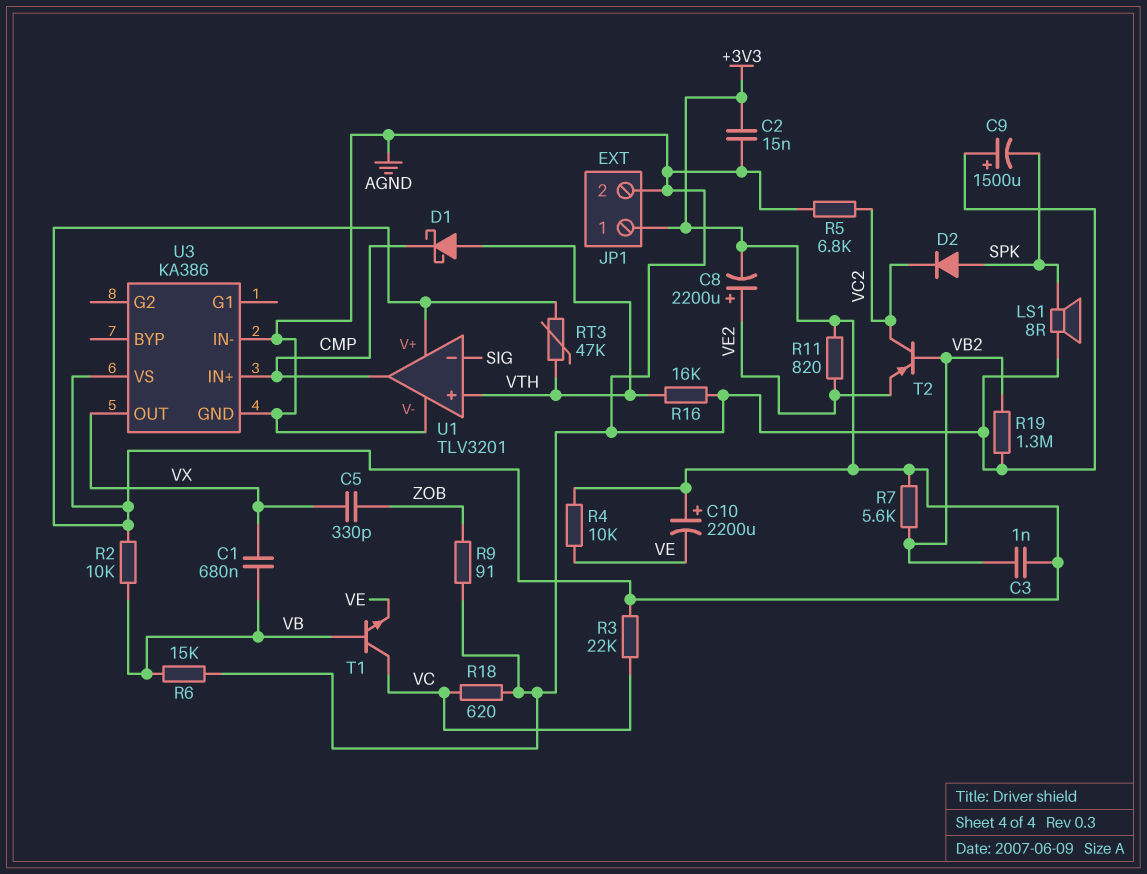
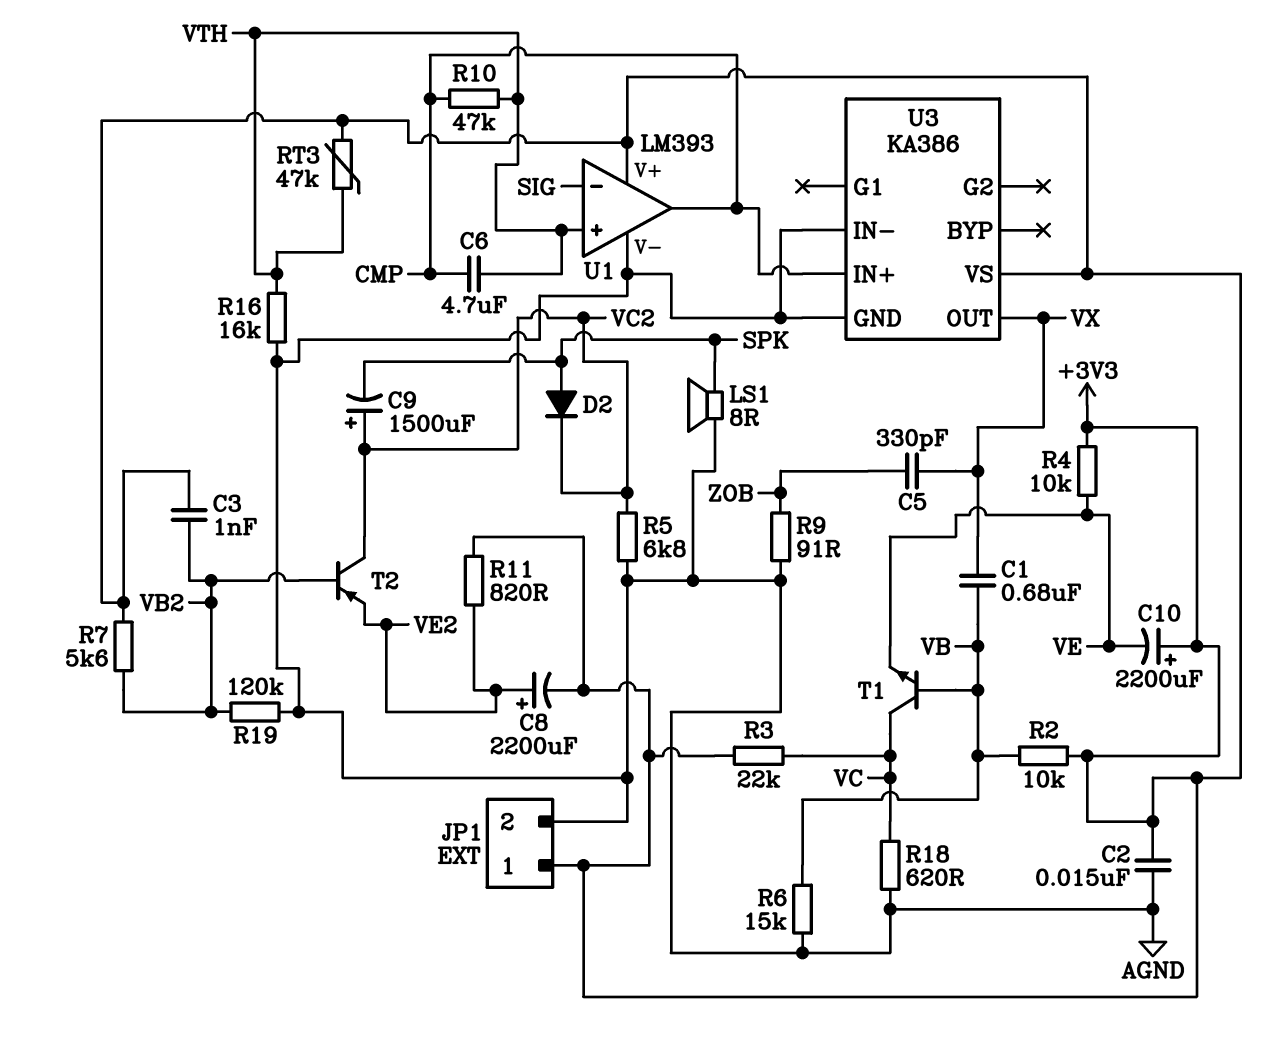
C6: none -> 4.7uF (CMP, VTH)
C9: 1500uF (plus AGND, minus SPK) -> 1500uF (plus VC2, minus SPK)
D1: schottky (A VTH, K CMP) -> none
R10: none -> 47k (CMP, VTH)
R19: 1.3M (AGND, VB2) -> 120k (AGND, VB2)
U1: TLV3201 -> LM393

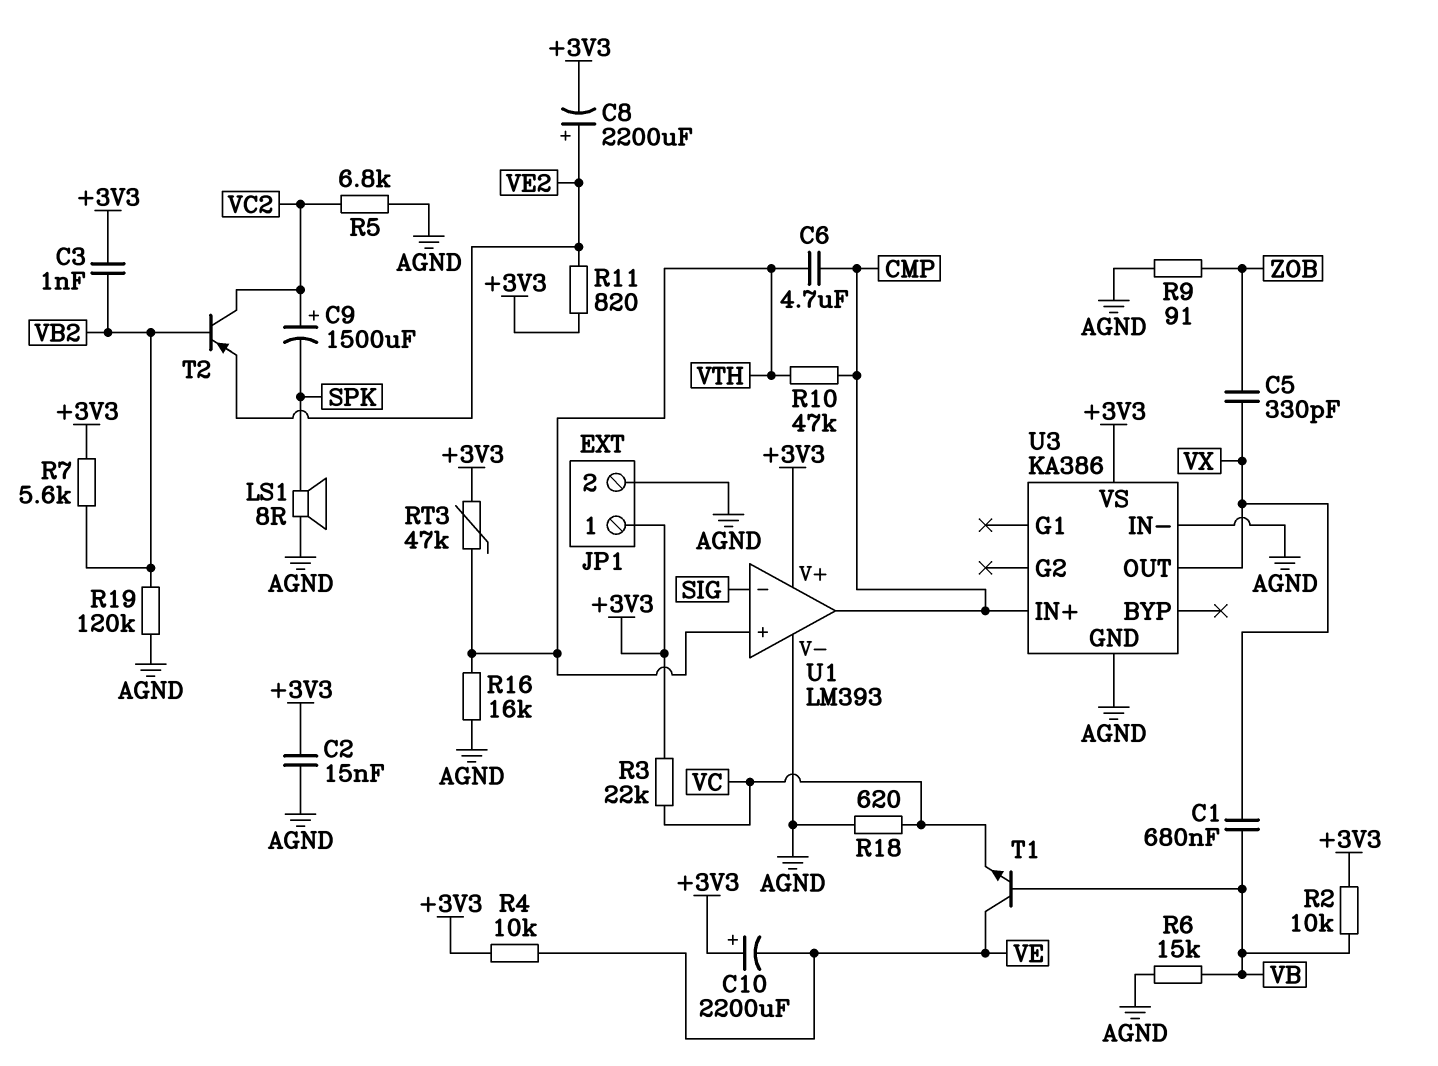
D2: diode (A SPK, K VC2) -> none
T1: NPN (B VB, C VC, E VE) -> NPN (B VB, C VE, E VC)

